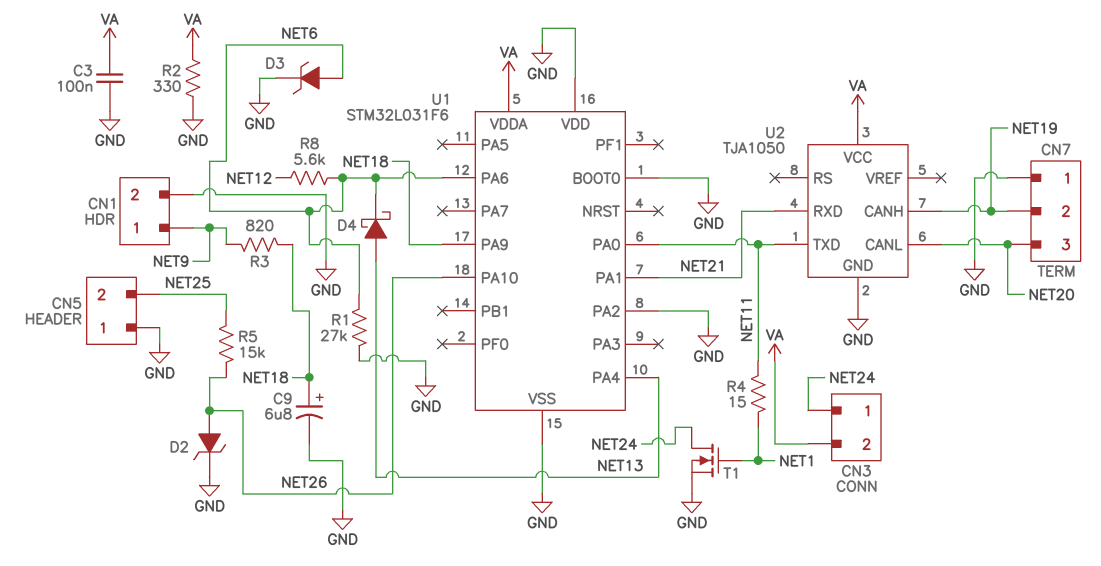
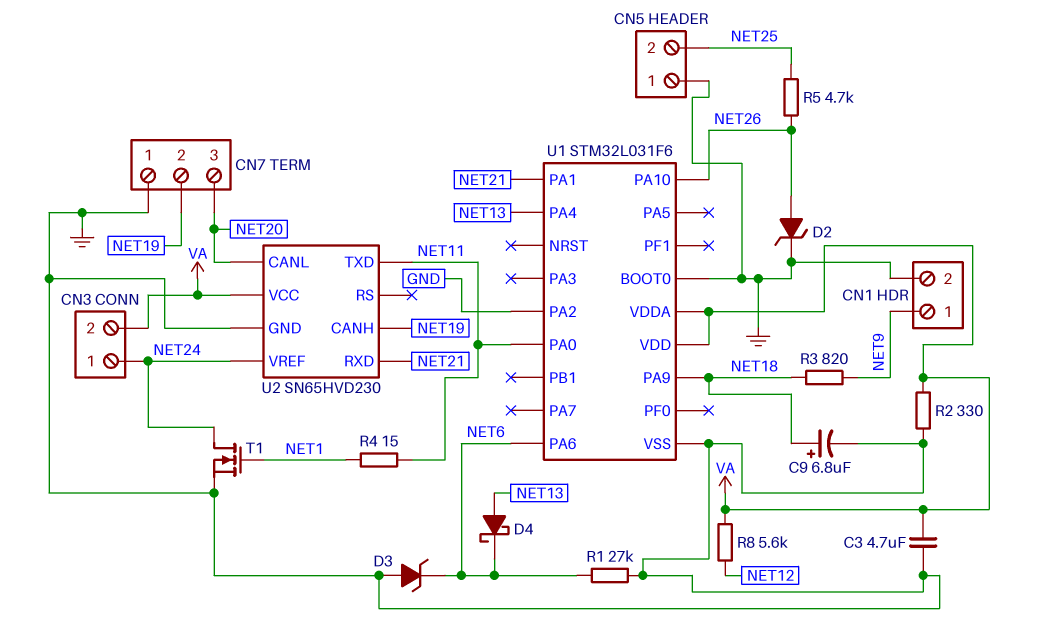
C3: 100nF (GND, VA) -> 4.7uF (GND, VA)
D3: zener (A NET6, K GND) -> zener (A GND, K NET6)
R5: 15k (NET25, NET26) -> 4.7k (NET25, NET26)
R8: 5.6k (NET6, NET12) -> 5.6k (NET12, VA)
U1 pin VDD: GND -> VA
U2: TJA1050 -> SN65HVD230
U2 pin VREF: none -> NET24

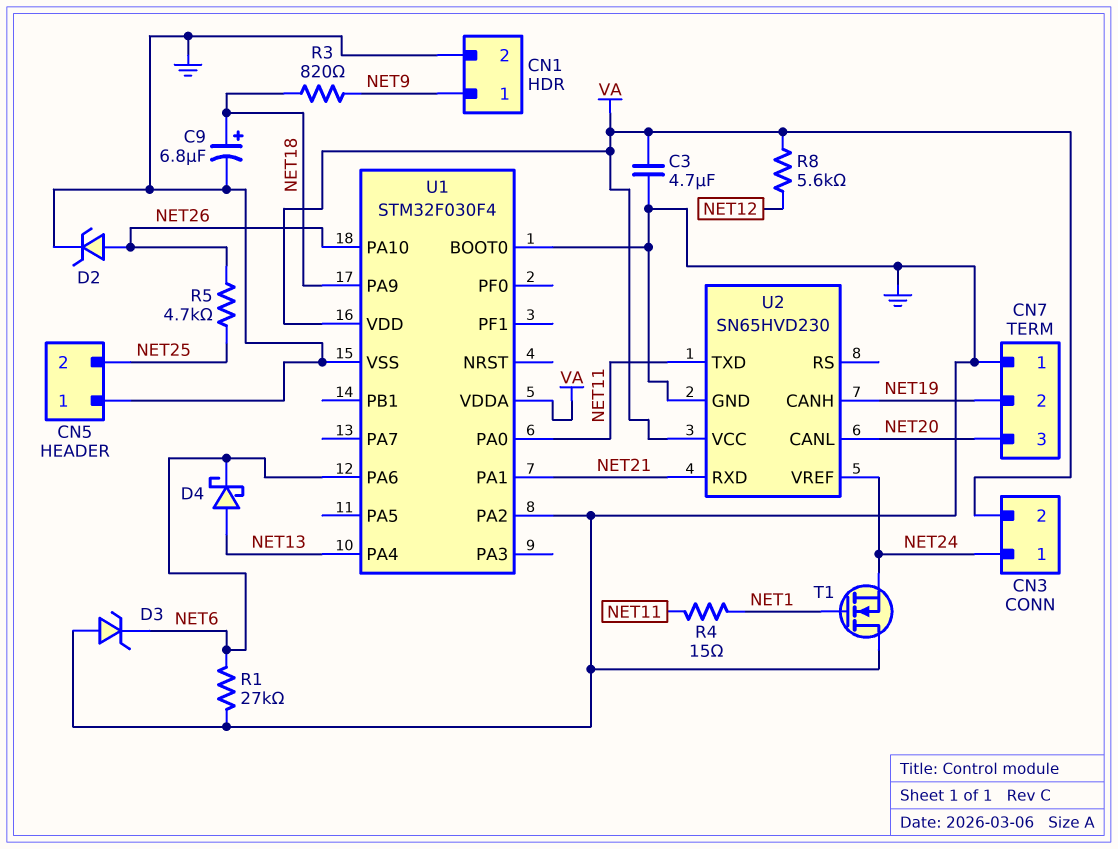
R2: 330 (GND, VA) -> none
T1: NMOS (G NET1, D NET24, S GND) -> NMOS (G NET1, D GND, S NET24)
U1: STM32L031F6 -> STM32F030F4

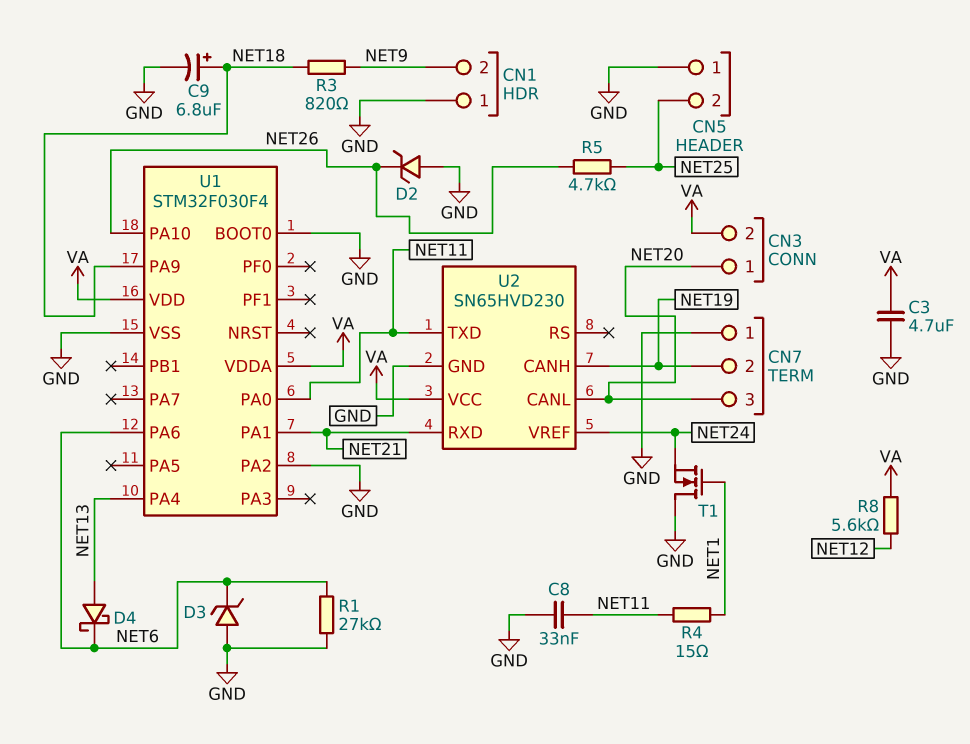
C8: none -> 33nF (GND, NET11)
CN1 pin 1: NET9 -> GND
CN1 pin 2: GND -> NET9
CN3 pin 1: NET24 -> NET20
D2: zener (A NET26, K GND) -> zener (A GND, K NET26)

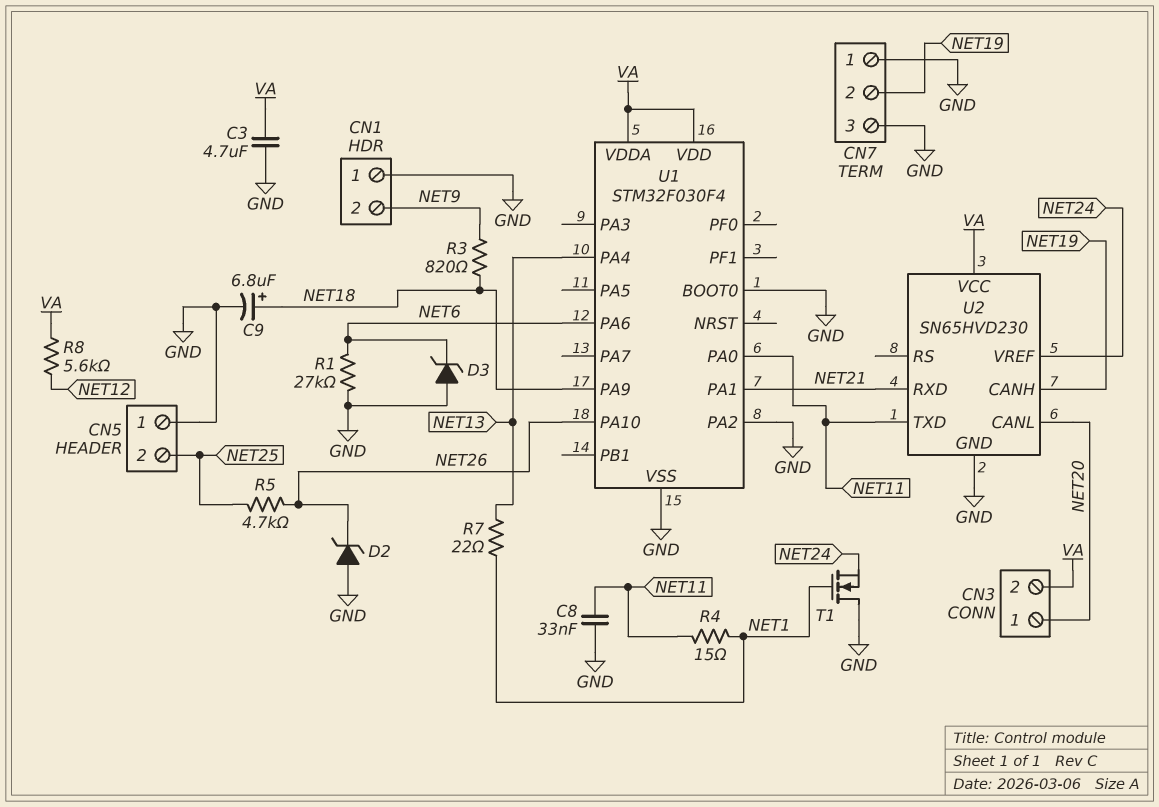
CN7 pin 3: NET20 -> GND
D4: schottky (A NET13, K NET6) -> none
R7: none -> 22 (NET1, NET13)

